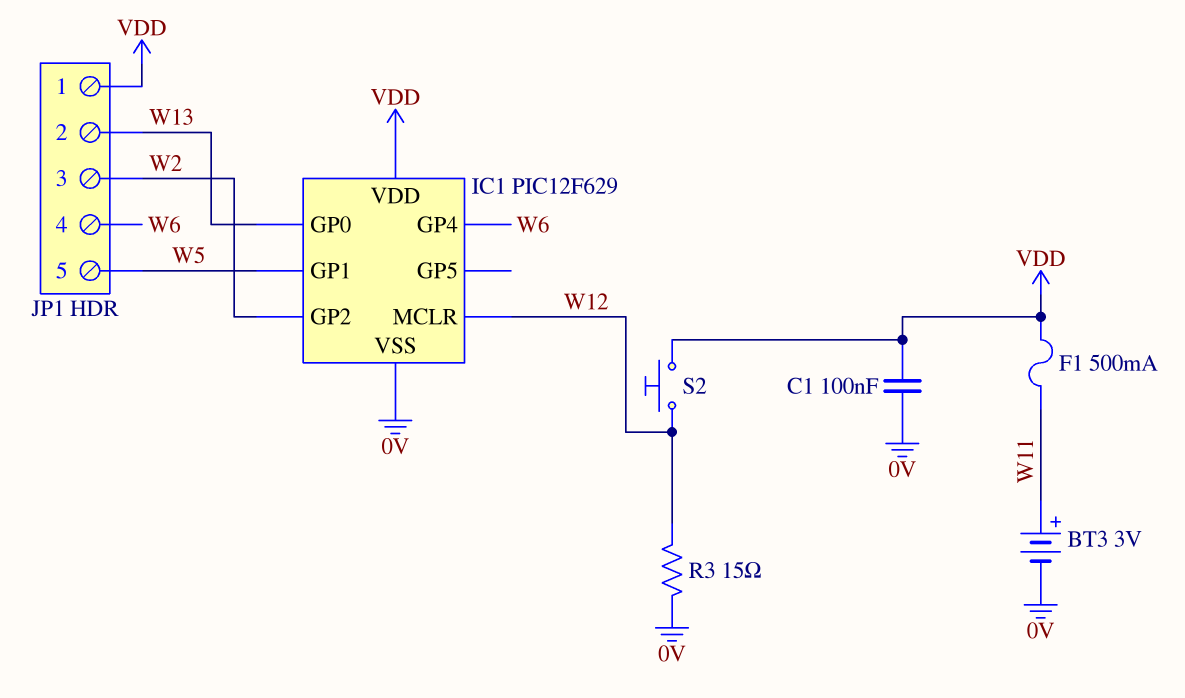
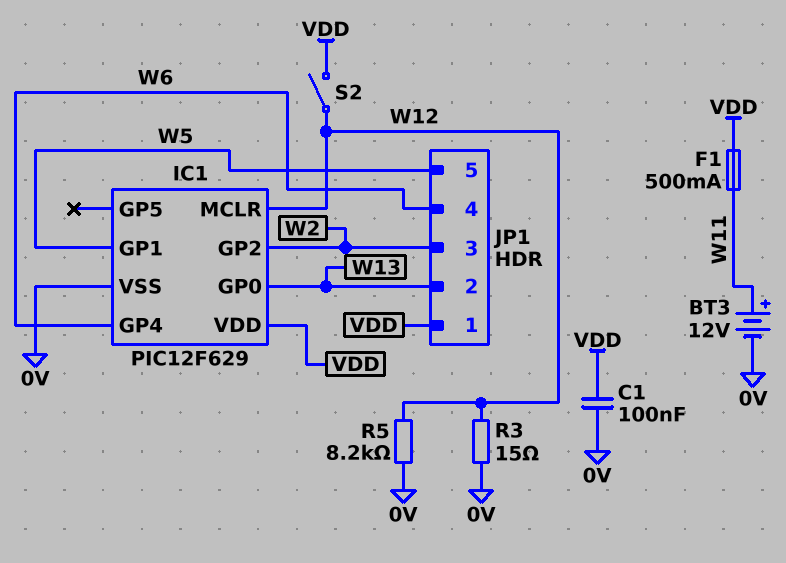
BT3: 3V (plus W11, minus 0V) -> 12V (plus W11, minus 0V)
R5: none -> 8.2k (0V, W12)
S2: button (VDD, W12) -> switch (VDD, W12)

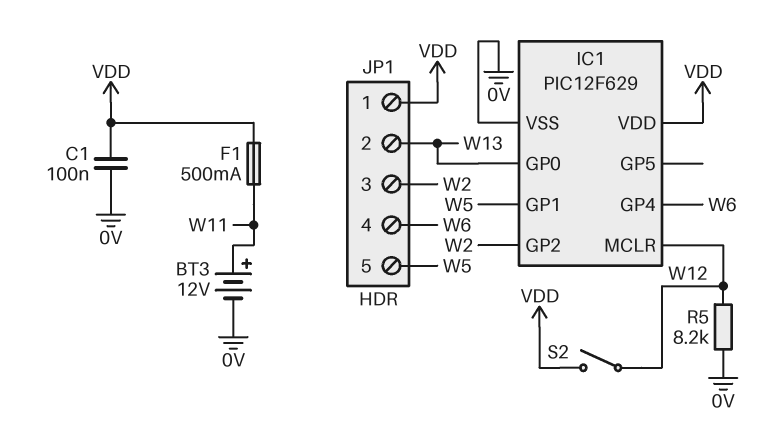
R3: 15 (0V, W12) -> none

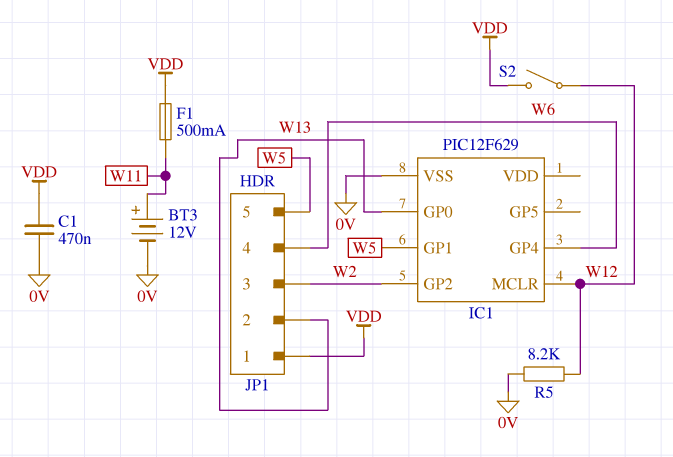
C1: 100nF (0V, VDD) -> 470nF (0V, VDD)
IC1 pin VDD: VDD -> none

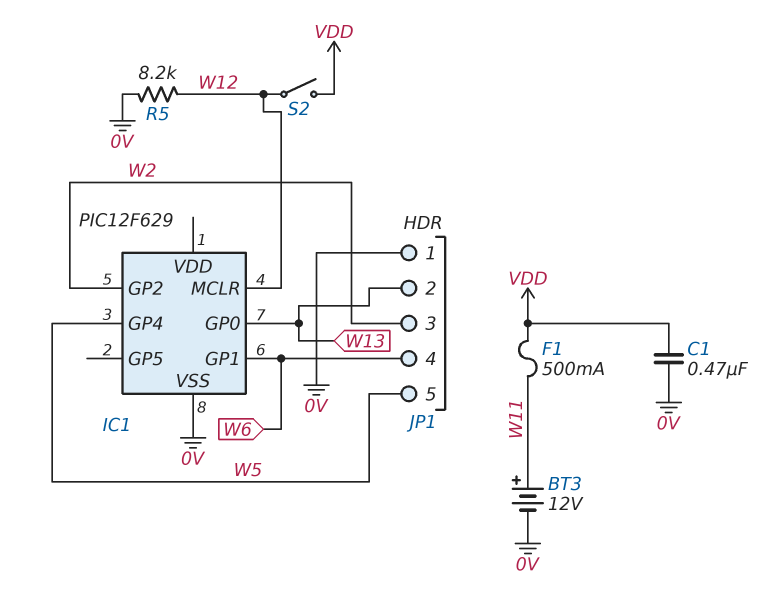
IC1 pin GP1: W5 -> W6
IC1 pin GP4: W6 -> W5
JP1 pin 1: VDD -> 0V

